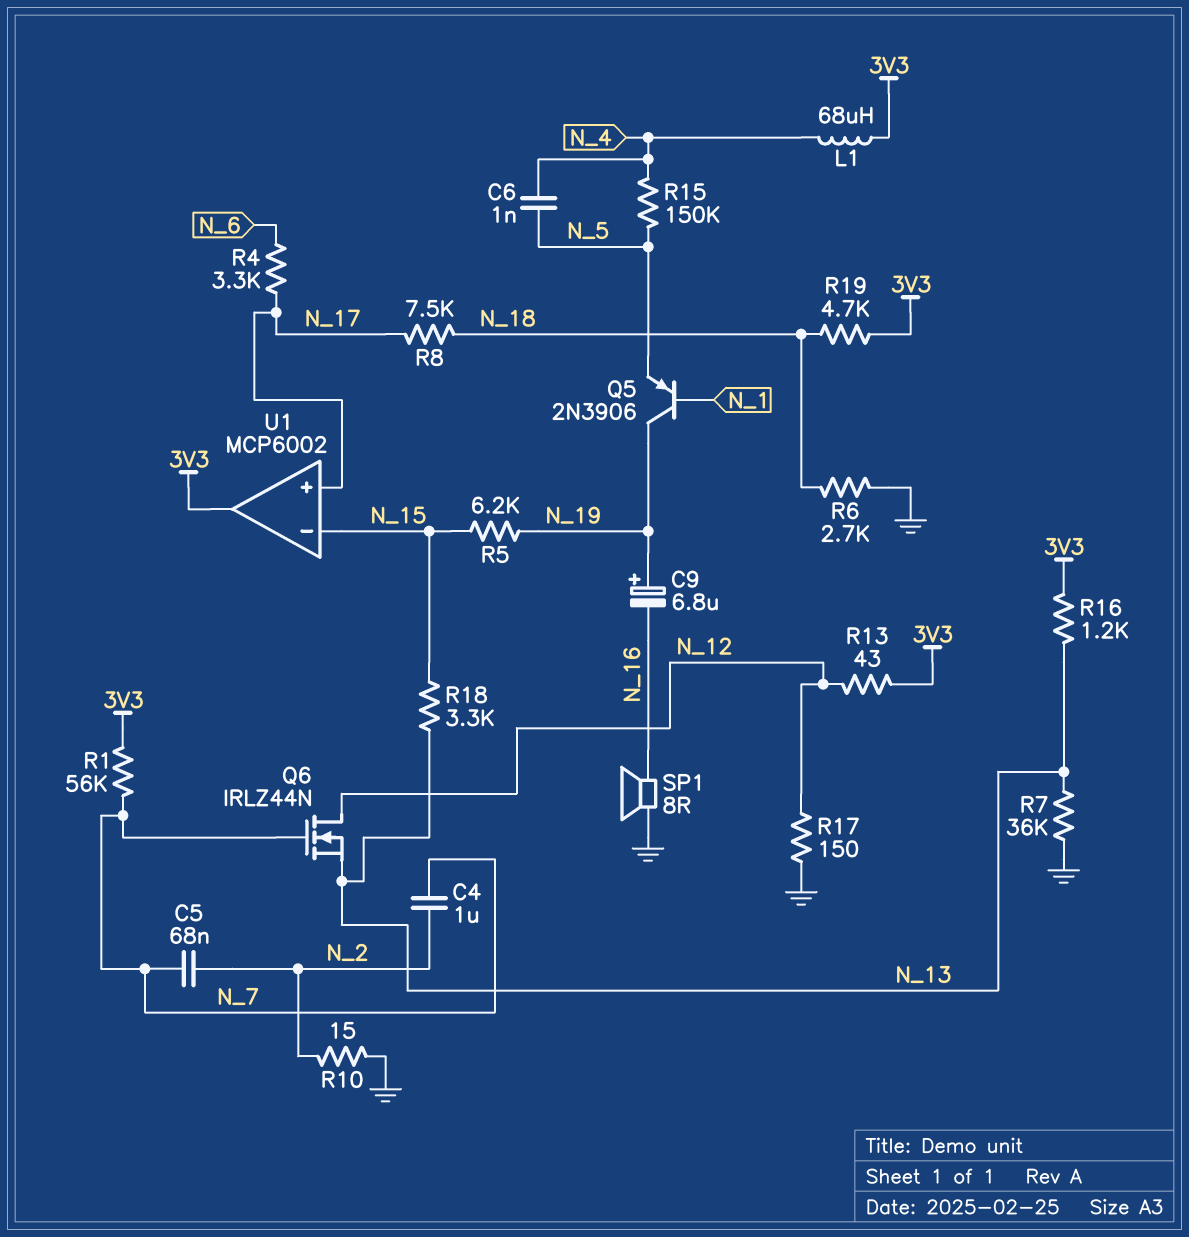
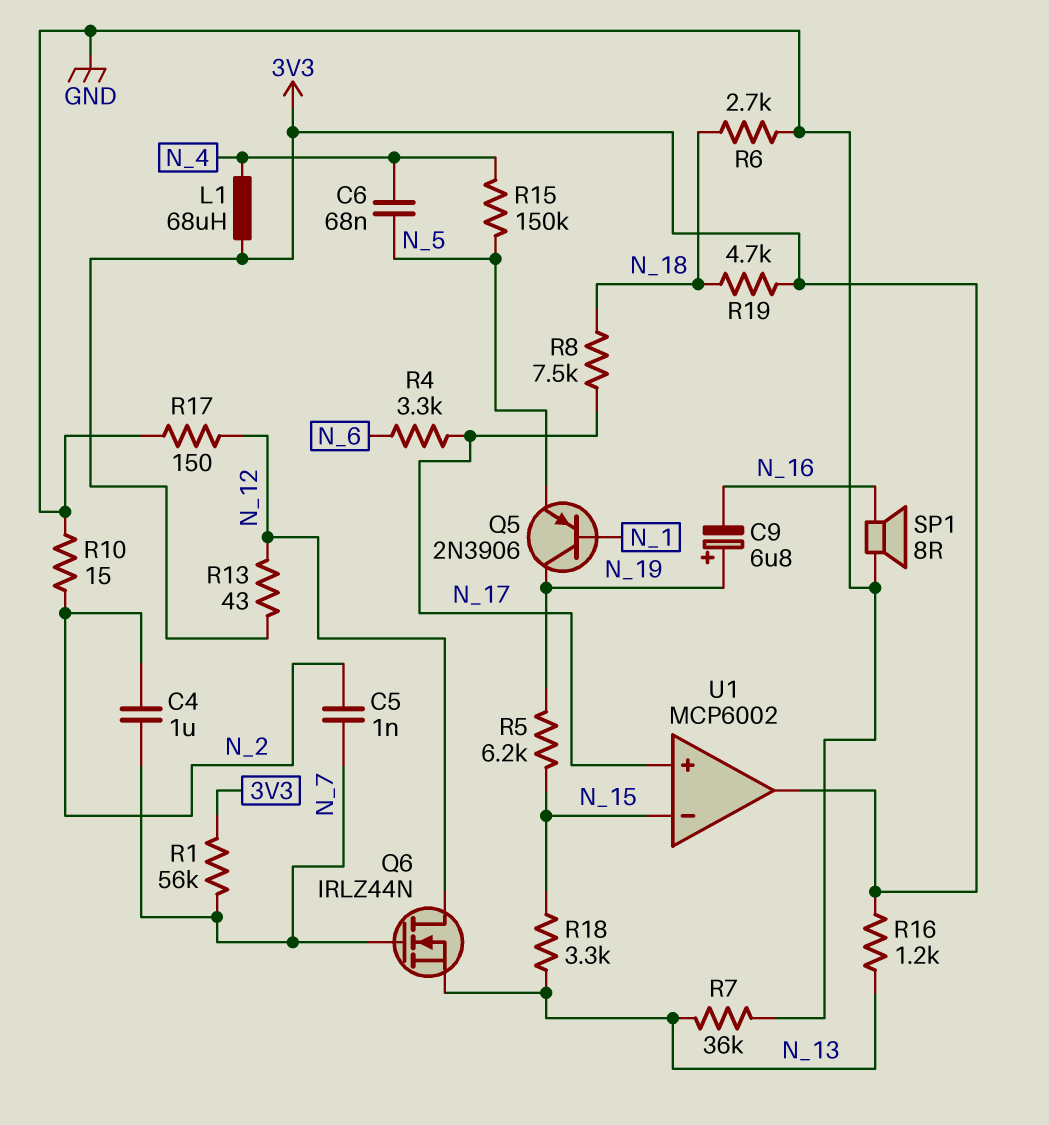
C5: 68nF (N_2, N_7) -> 1nF (N_2, N_7)
C6: 1nF (N_4, N_5) -> 68nF (N_4, N_5)

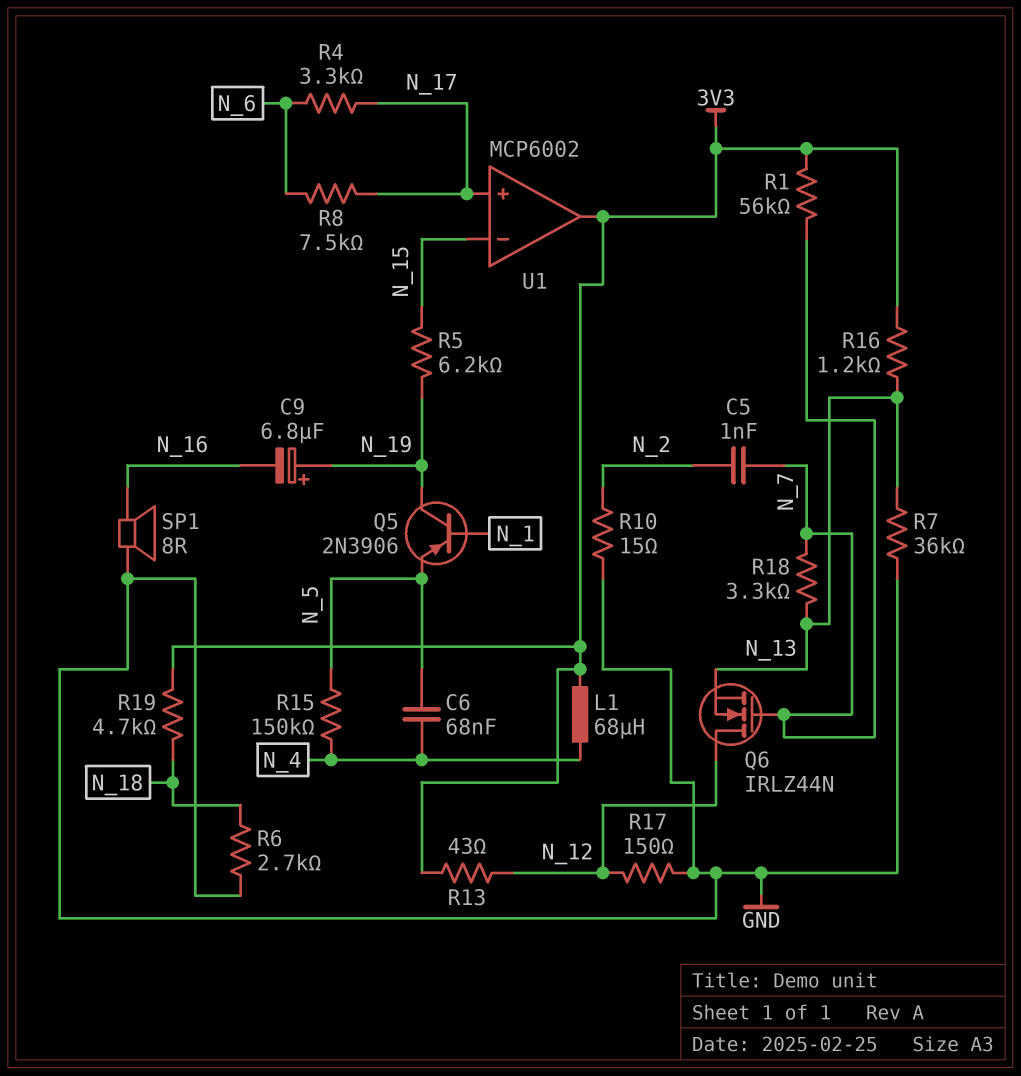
C4: 1uF (N_2, N_7) -> none
R8: 7.5k (N_17, N_18) -> 7.5k (N_6, N_17)
R18: 3.3k (N_13, N_15) -> 3.3k (N_7, N_13)

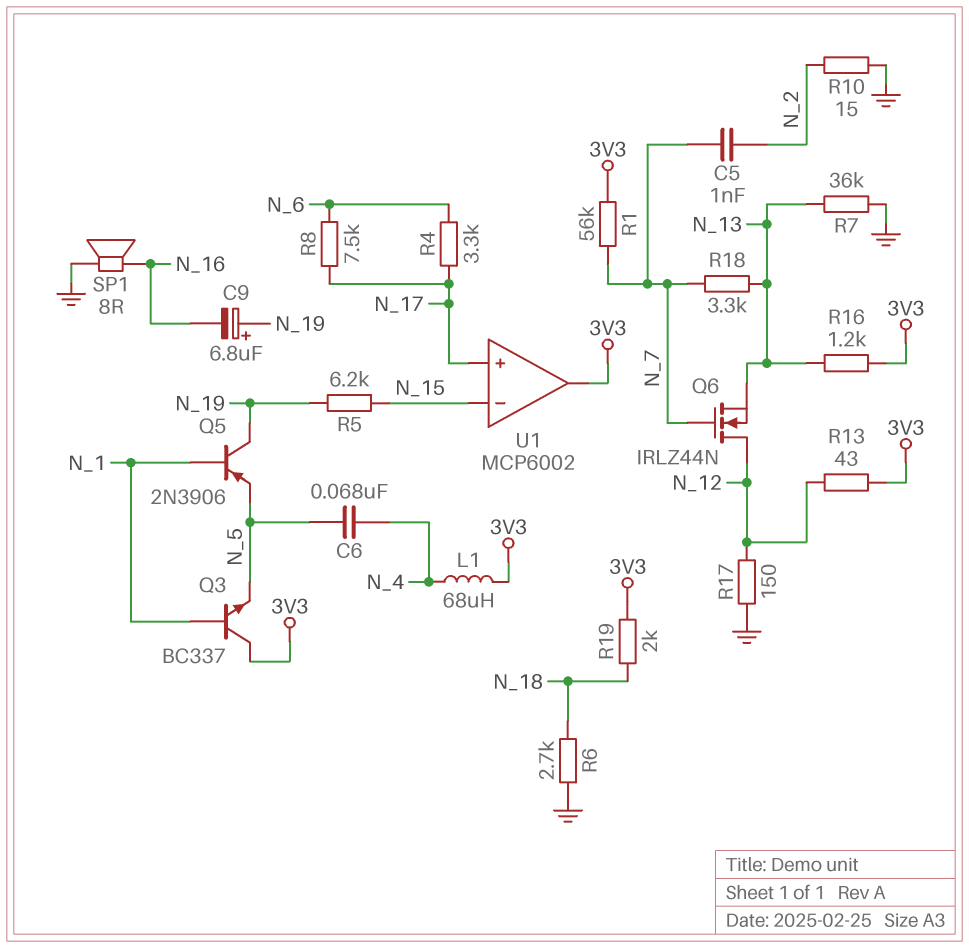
Q3: none -> NPN BC337 (B N_1, C 3V3, E N_5)
R15: 150k (N_4, N_5) -> none
R19: 4.7k (3V3, N_18) -> 2k (3V3, N_18)

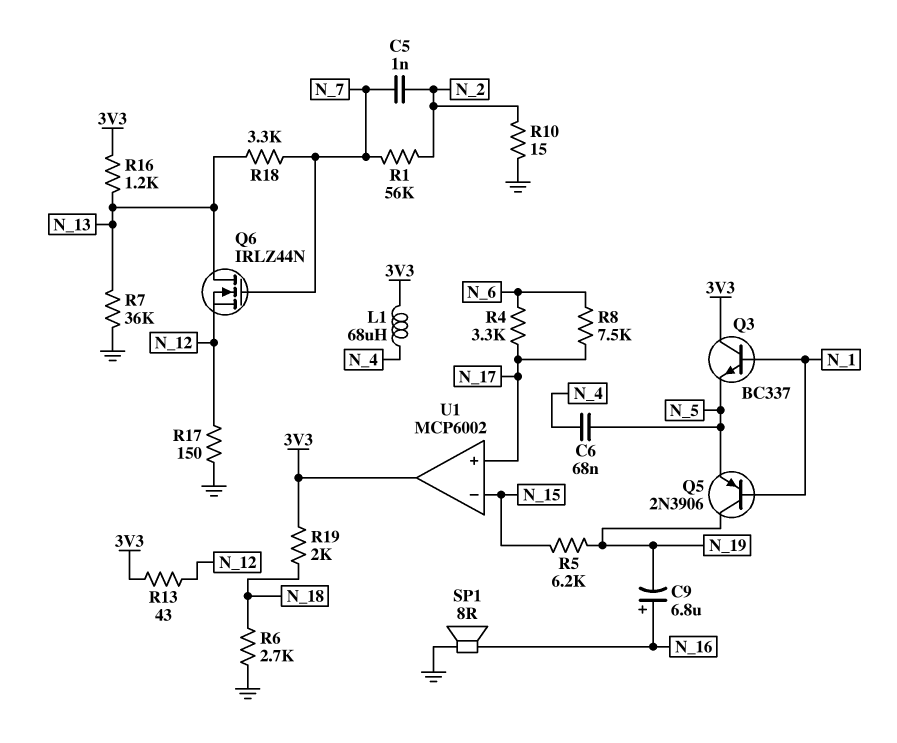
C9: 6.8uF (plus N_19, minus N_16) -> 6.8uF (plus N_16, minus N_19)
Q6: NMOS IRLZ44N (G N_7, D N_12, S N_13) -> NMOS IRLZ44N (G N_7, D N_13, S N_12)
R1: 56k (3V3, N_7) -> 56k (N_2, N_7)

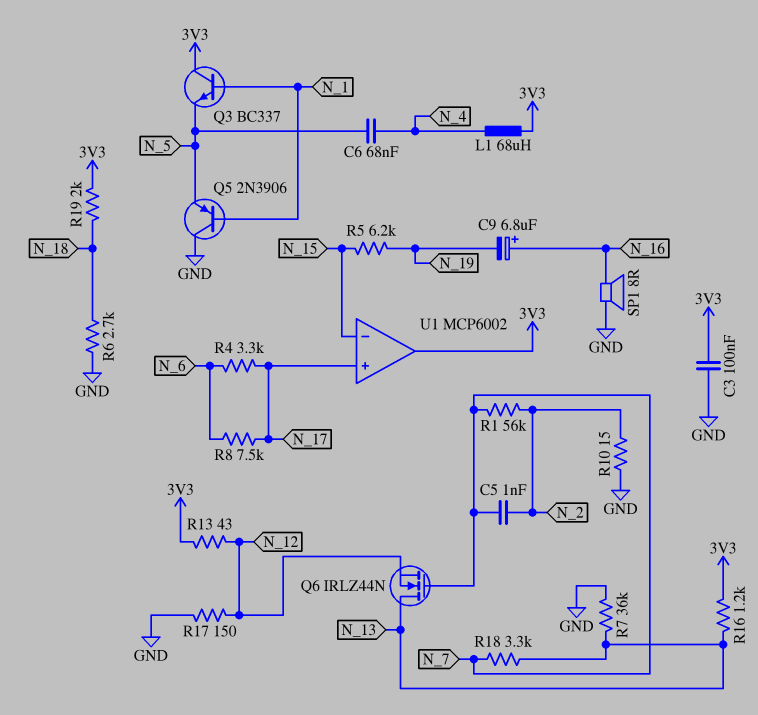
C3: none -> 100nF (3V3, GND)
Q5: PNP 2N3906 (B N_1, C N_19, E N_5) -> PNP 2N3906 (B N_1, C GND, E N_5)

